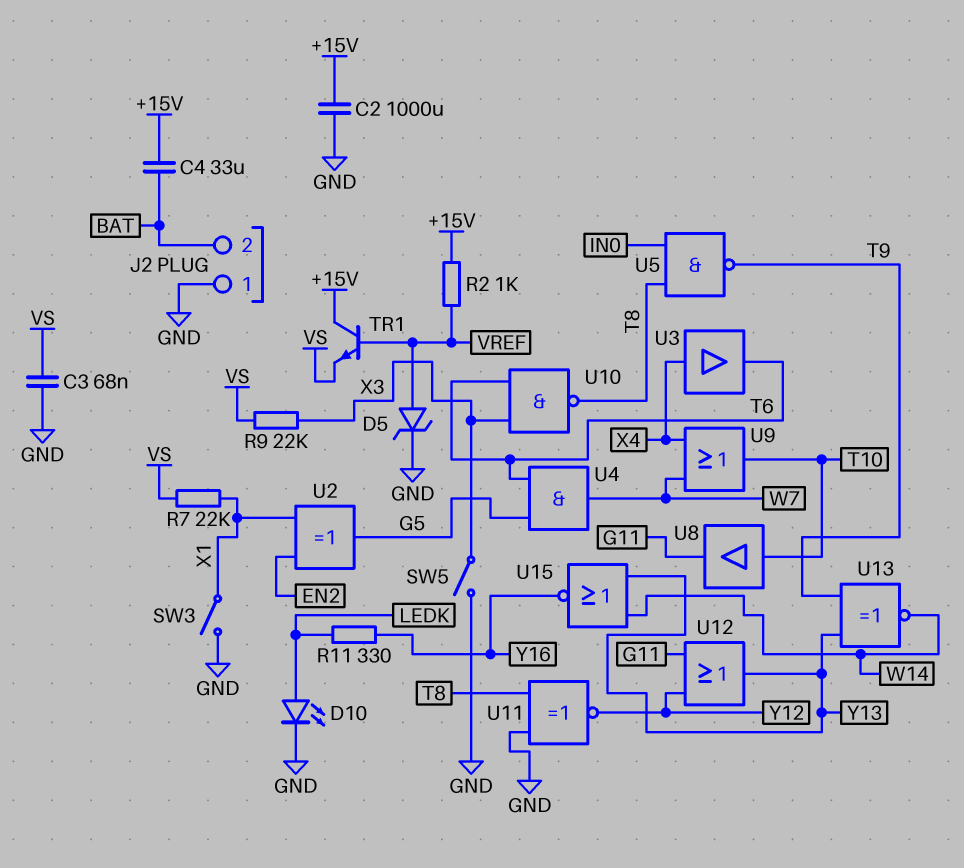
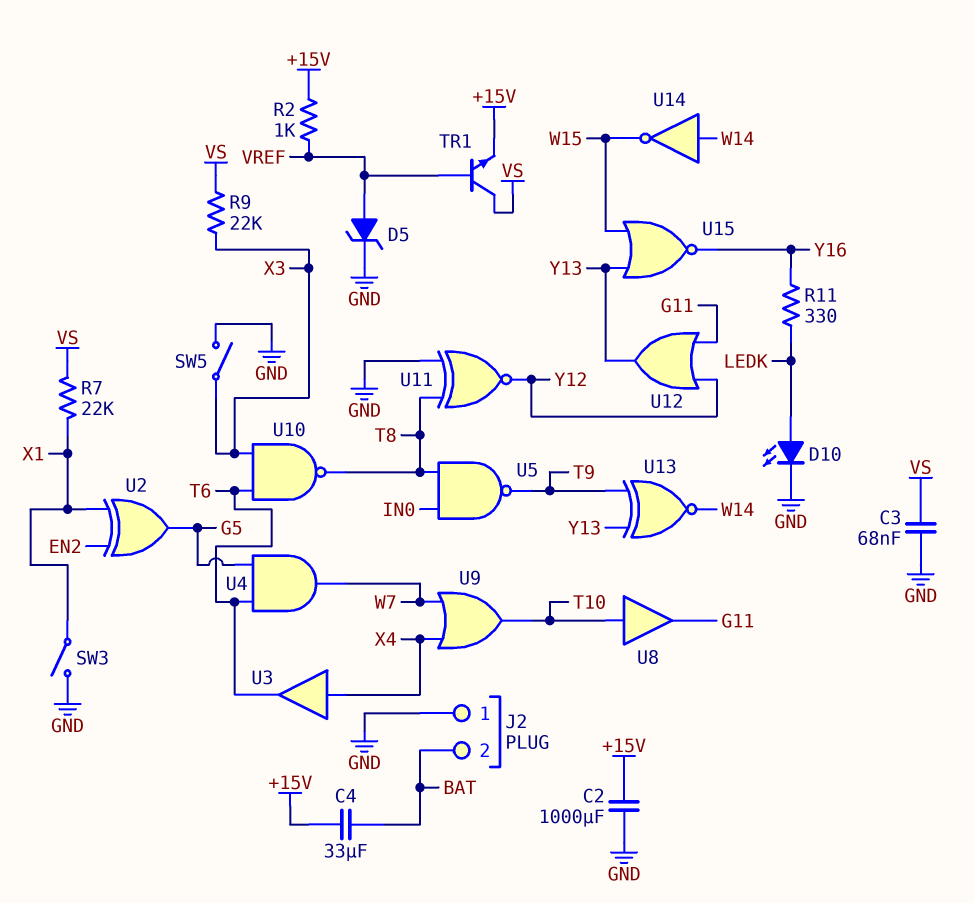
TR1: NPN (B VREF, C +15V, E VS) -> NPN (B VREF, C VS, E +15V)
U14: none -> NOT (in W14, out W15)
U15: NOR (in W14, in Y13, out Y16) -> NOR (in W15, in Y13, out Y16)

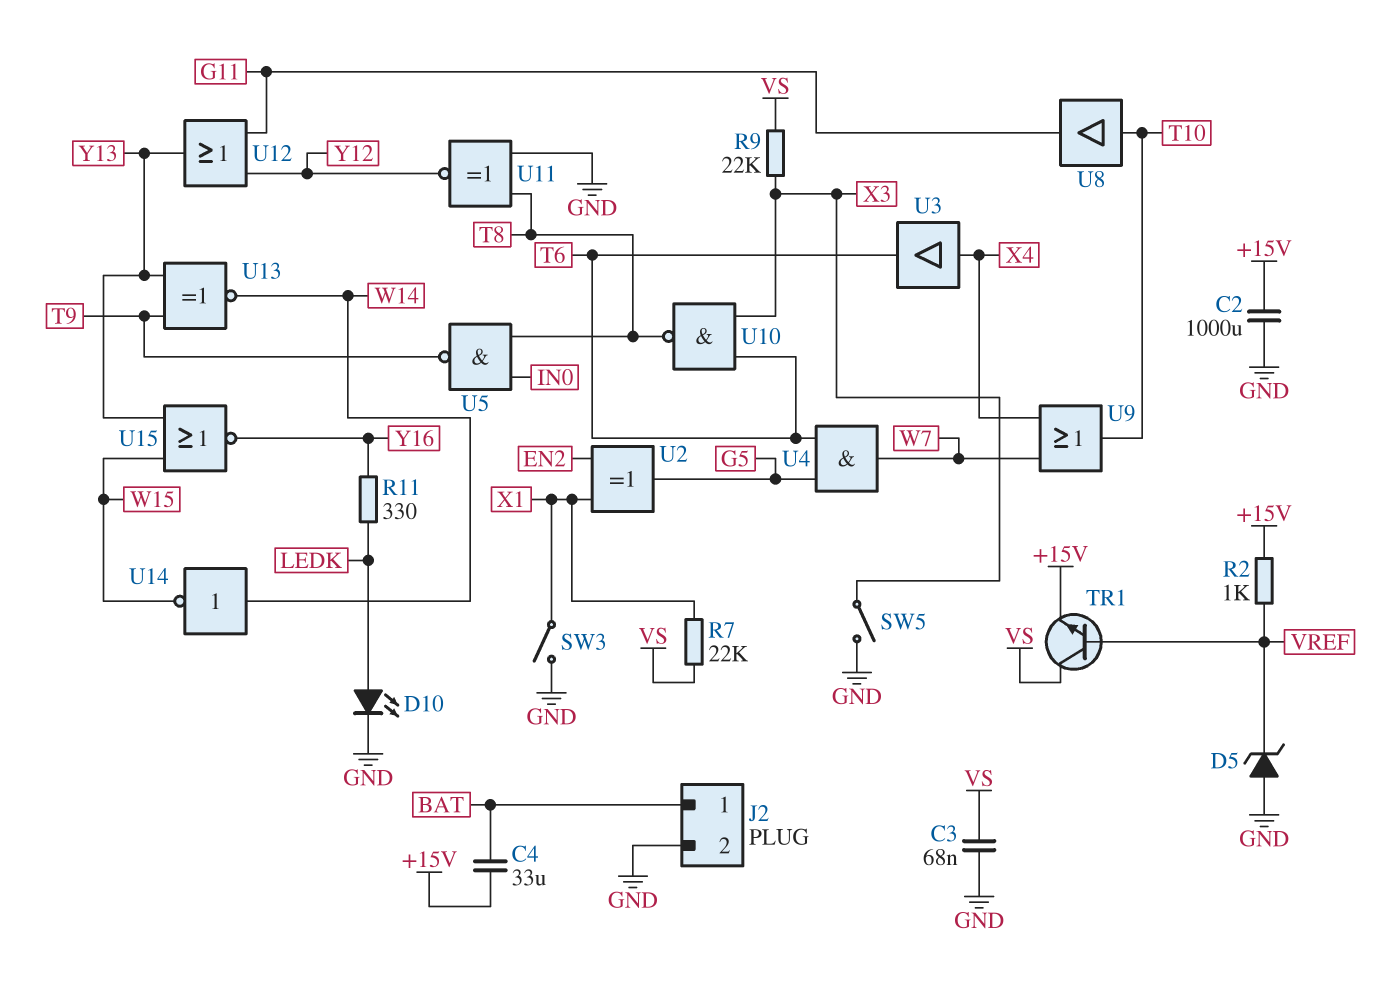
D5: zener (A VREF, K GND) -> zener (A GND, K VREF)
J2 pin 1: GND -> BAT
J2 pin 2: BAT -> GND

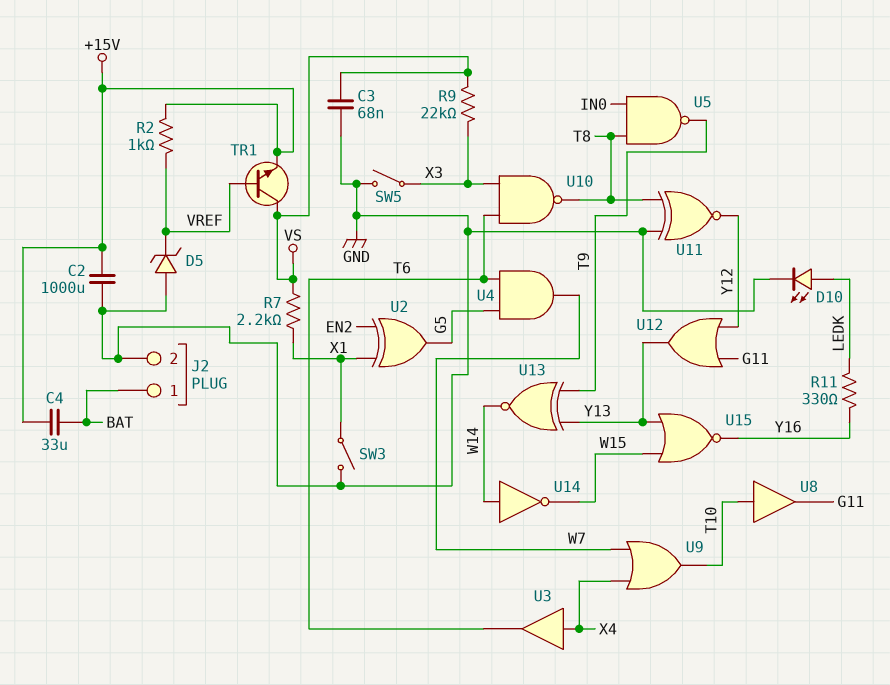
R7: 22k (VS, X1) -> 2.2k (VS, X1)

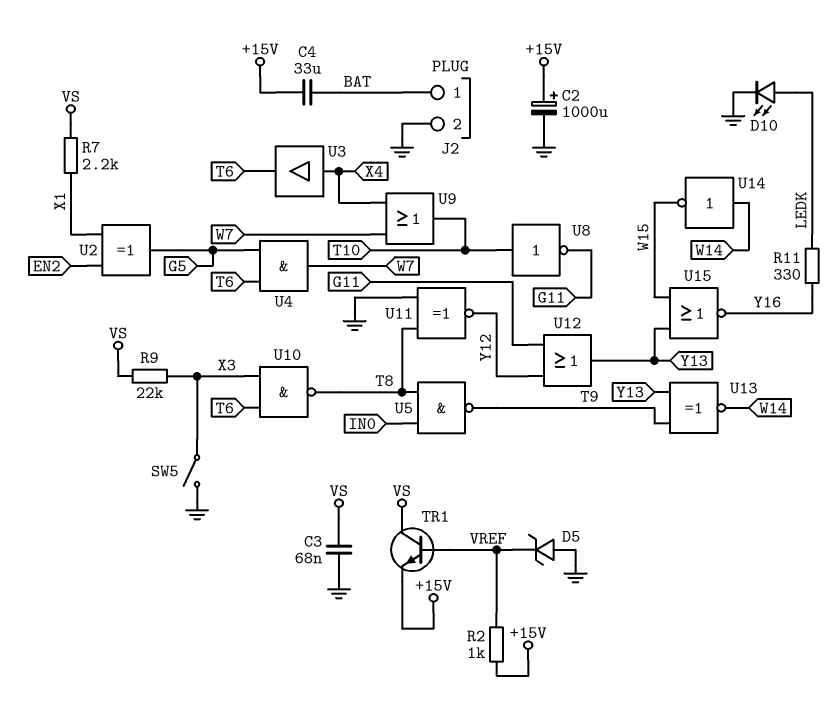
C2: 1000uF (+15V, GND) -> 1000uF (plus +15V, minus GND)
SW3: switch (GND, X1) -> none
U8: buffer (in T10, out G11) -> NOT (in T10, out G11)

